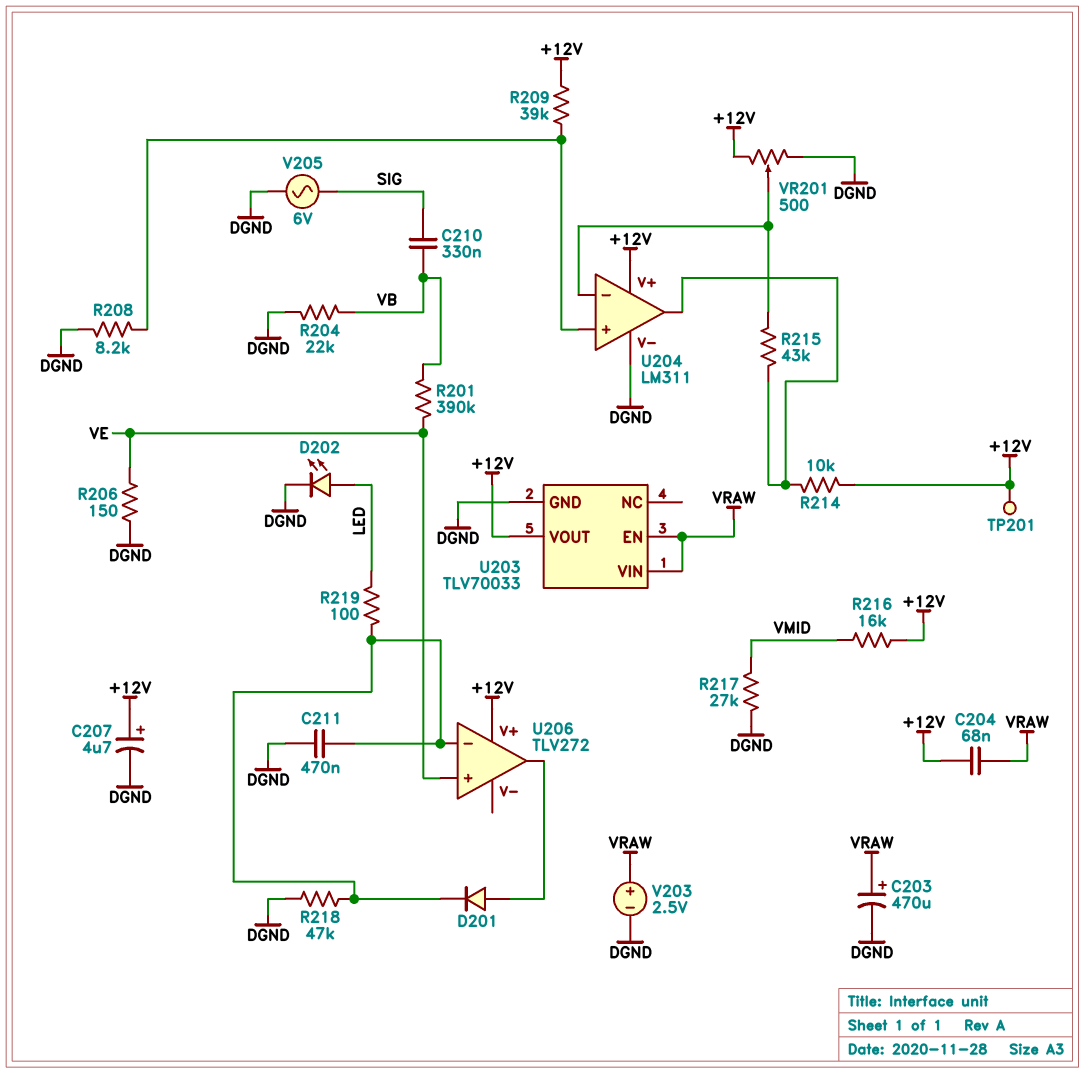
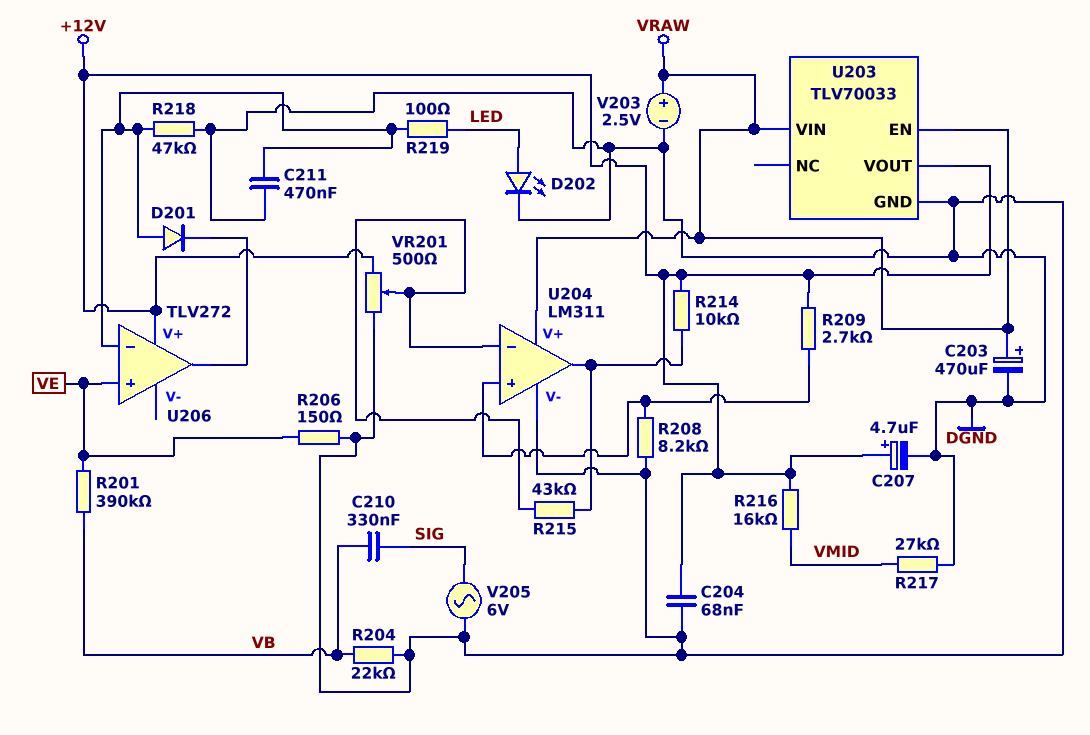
C204: 68nF (+12V, VRAW) -> 68nF (+12V, DGND)
D201: diode (A U206/out, K U206/in-) -> diode (A U206/in-, K U206/out)
R209: 39k (+12V, U204/in+) -> 2.7k (+12V, U204/in+)
TP201: test point (+12V) -> none
U204 pin V+: +12V -> VRAW

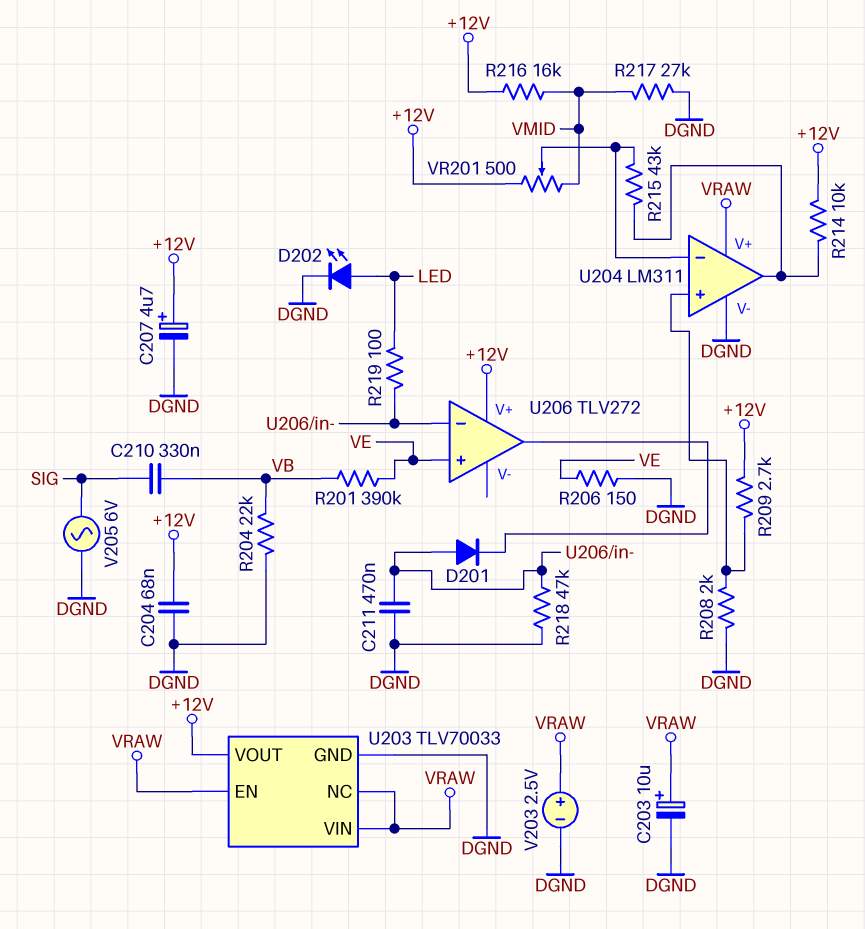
C203: 470uF (plus VRAW, minus DGND) -> 10uF (plus VRAW, minus DGND)
R208: 8.2k (DGND, U204/in+) -> 2k (DGND, U204/in+)
U203 pin NC: none -> VRAW
VR201: 500 (+12V, DGND, wiper U204/in-) -> 500 (+12V, VMID, wiper U204/in-)

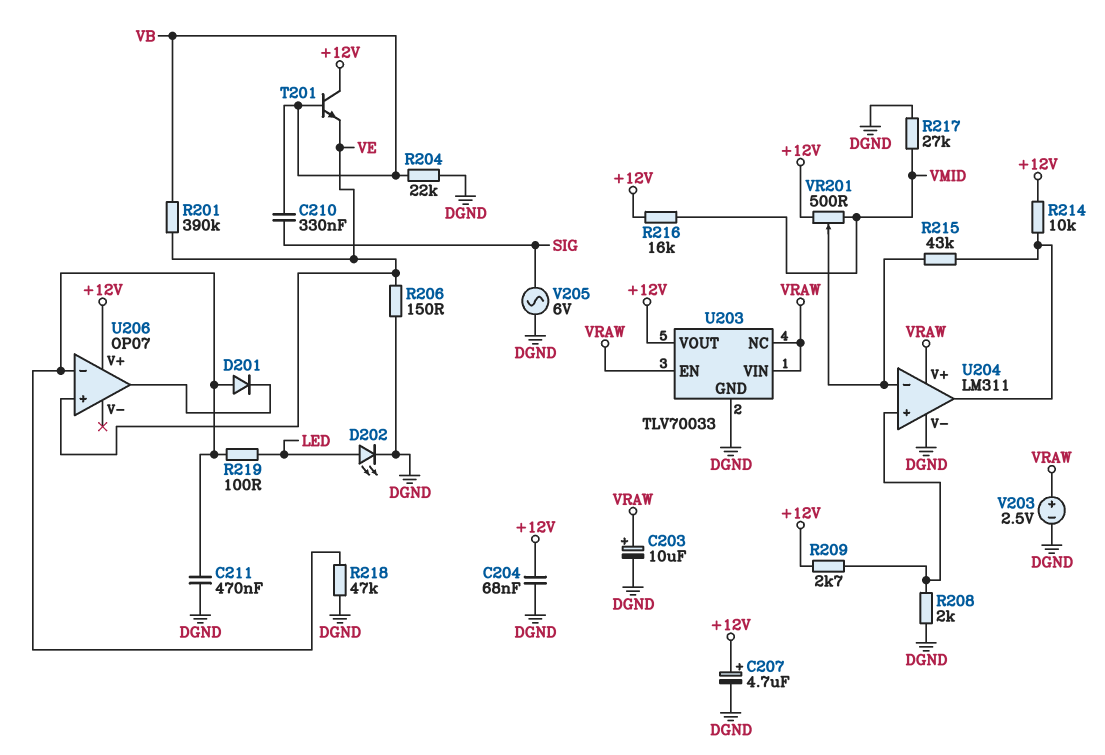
T201: none -> NPN (B VB, C +12V, E VE)
U206: TLV272 -> OP07

